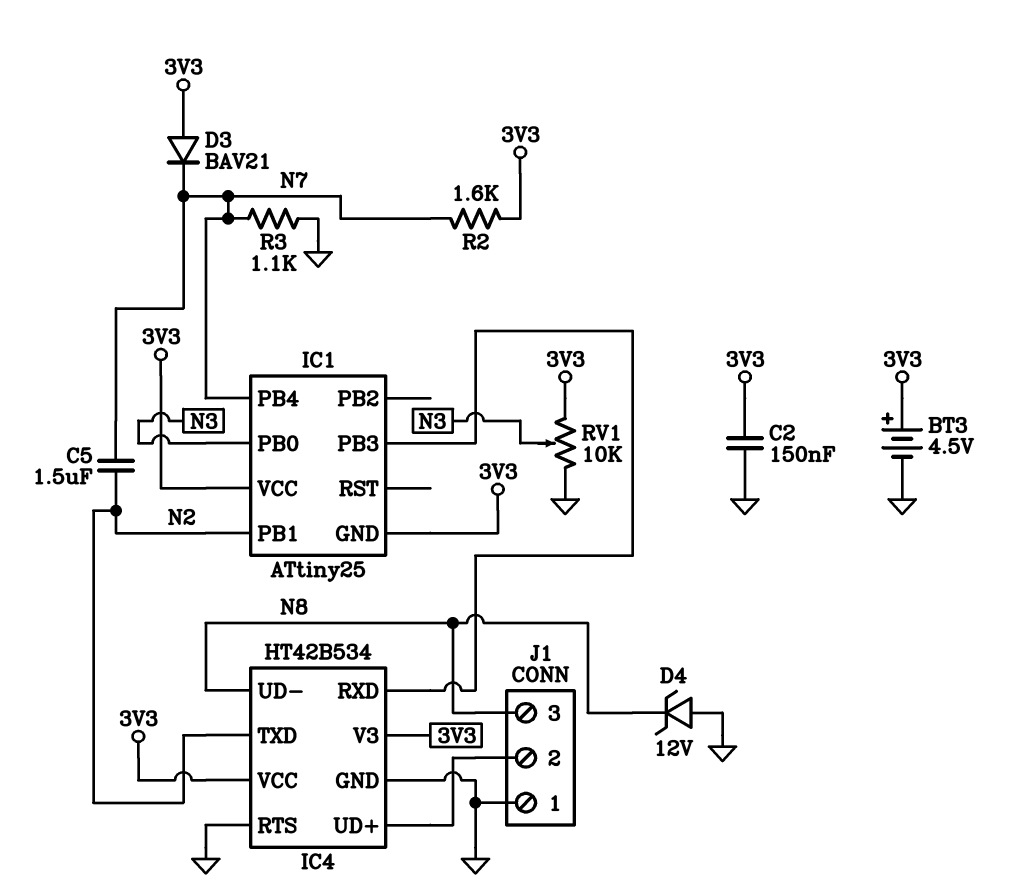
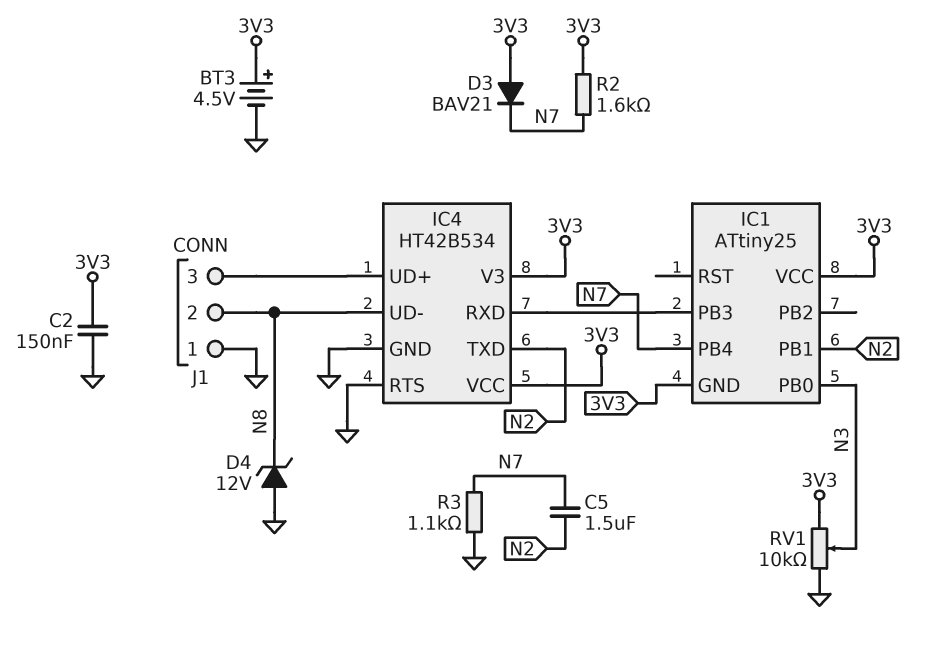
J1 pin 2: IC4/UD+ -> N8
J1 pin 3: N8 -> IC4/UD+

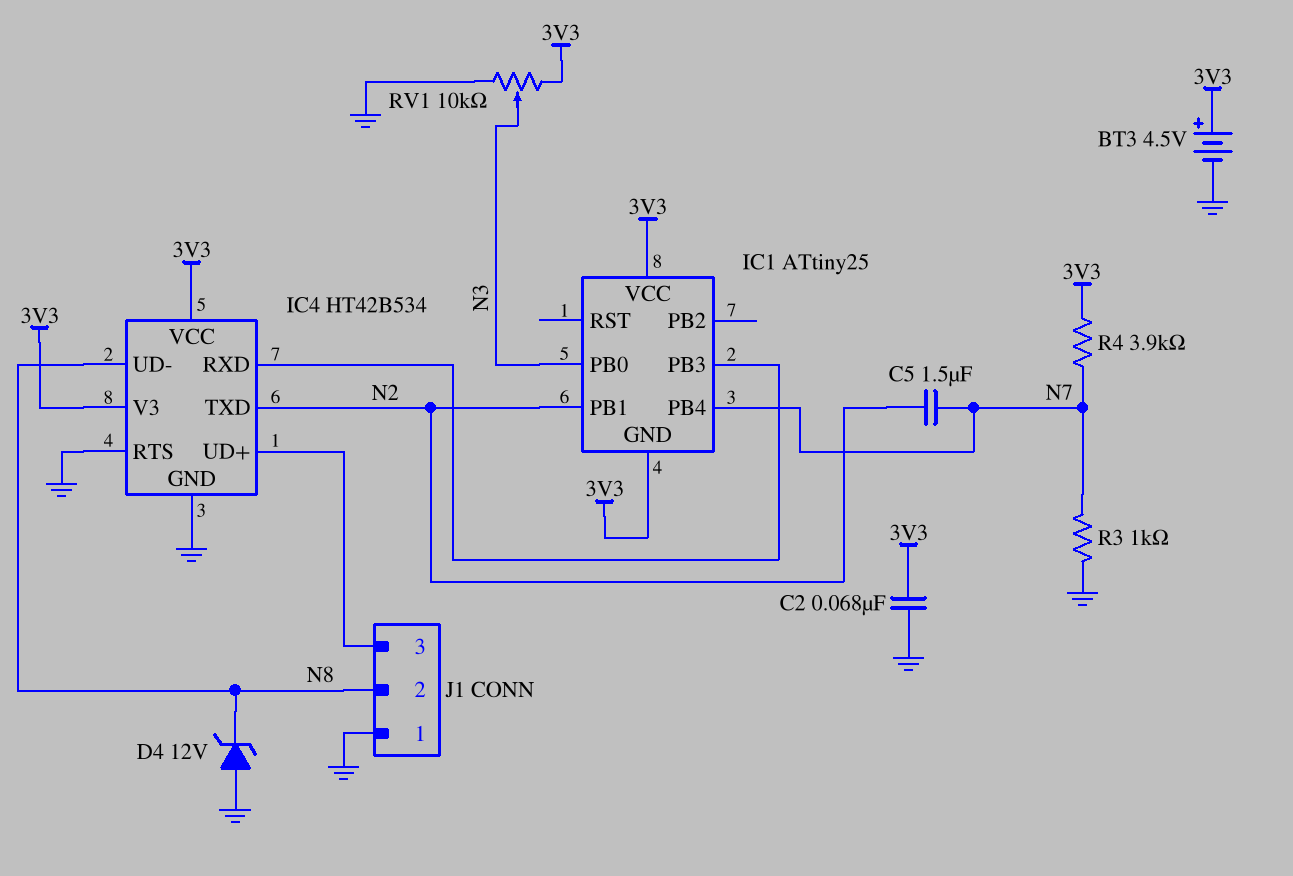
C2: 150nF (3V3, GND) -> 68nF (3V3, GND)
D3: diode BAV21 (A 3V3, K N7) -> none
R2: 1.6k (3V3, N7) -> none
R3: 1.1k (GND, N7) -> 1k (GND, N7)
R4: none -> 3.9k (3V3, N7)

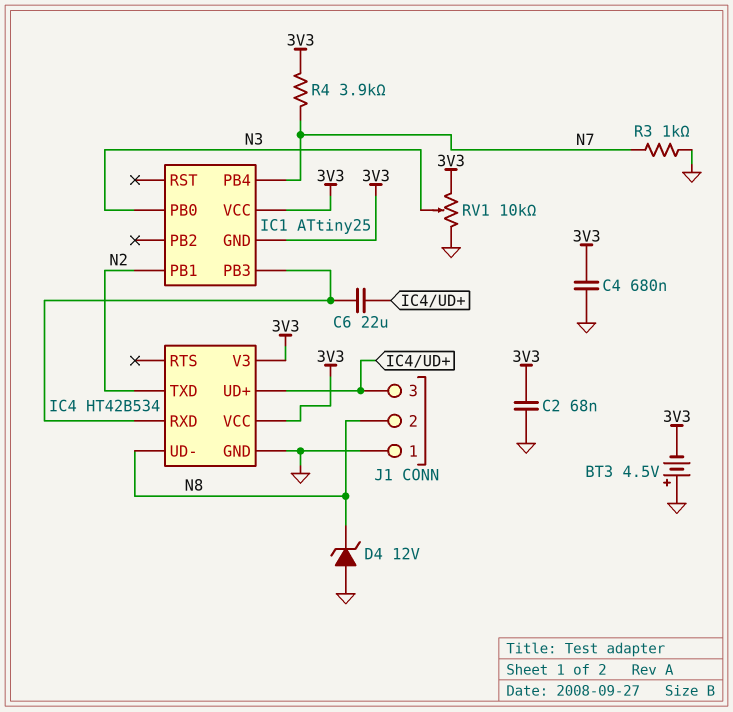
BT3: 4.5V (plus 3V3, minus GND) -> 4.5V (plus GND, minus 3V3)
C4: none -> 680nF (3V3, GND)
C5: 1.5uF (N2, N7) -> none
C6: none -> 22uF (IC1/PB3, IC4/UD+)
IC4 pin RTS: GND -> none

